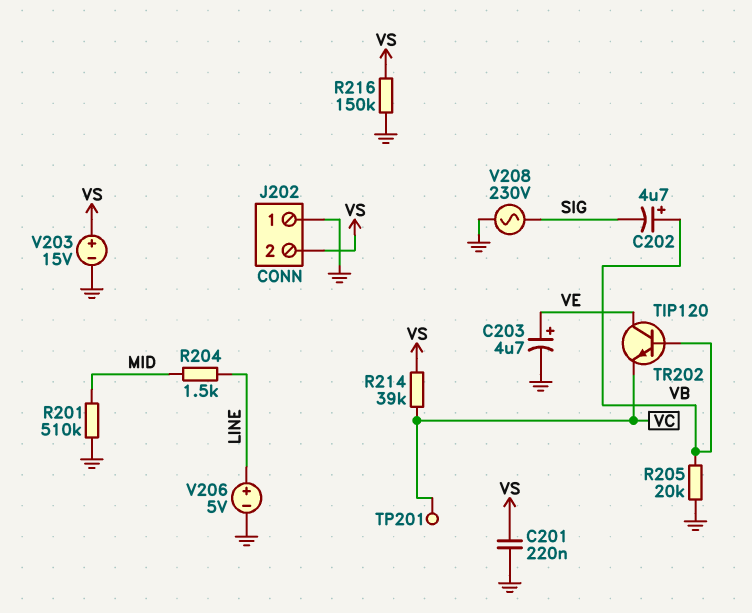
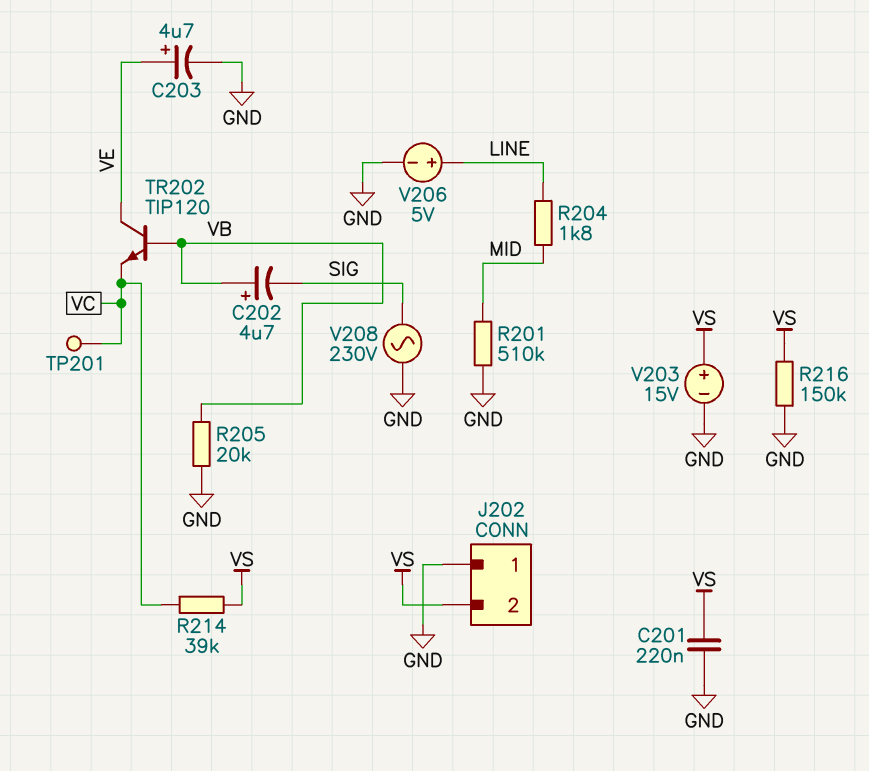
R204: 1.5k (LINE, MID) -> 1.8k (LINE, MID)

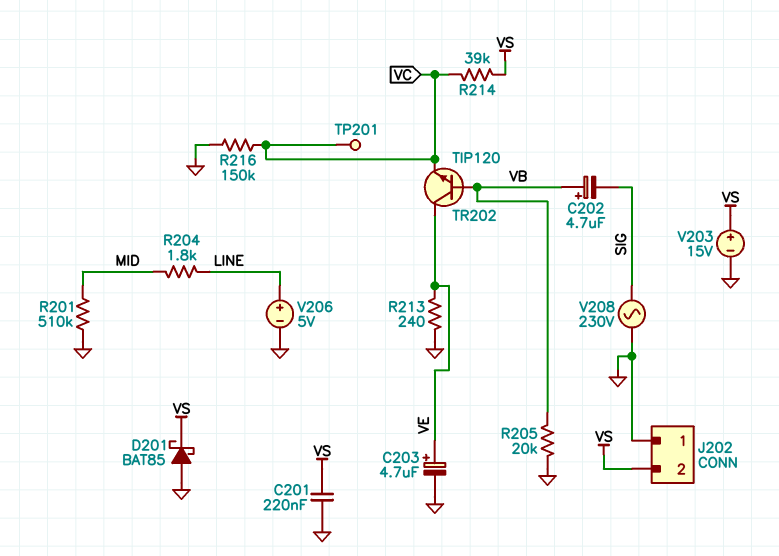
D201: none -> schottky BAT85 (A GND, K VS)
R213: none -> 240 (GND, VE)
R216: 150k (GND, VS) -> 150k (GND, VC)

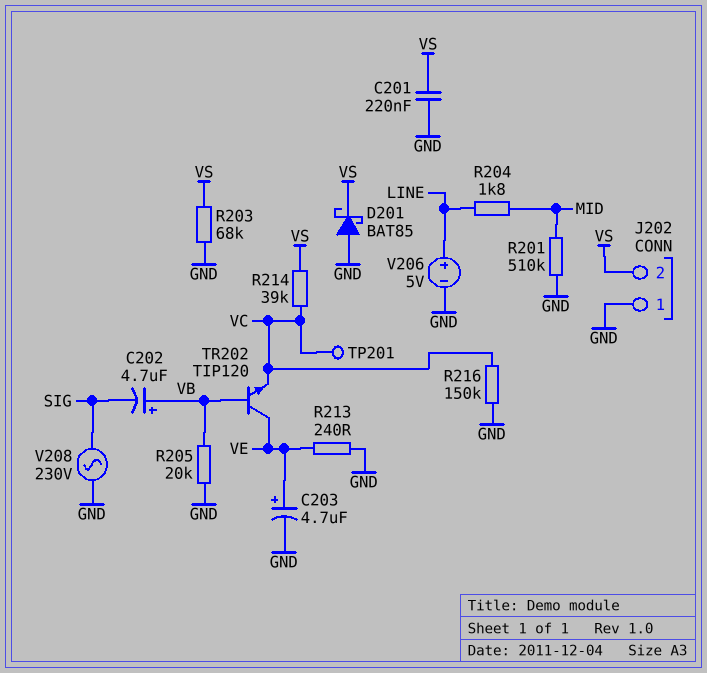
R203: none -> 68k (GND, VS)
V203: 15V (plus VS, minus GND) -> none

